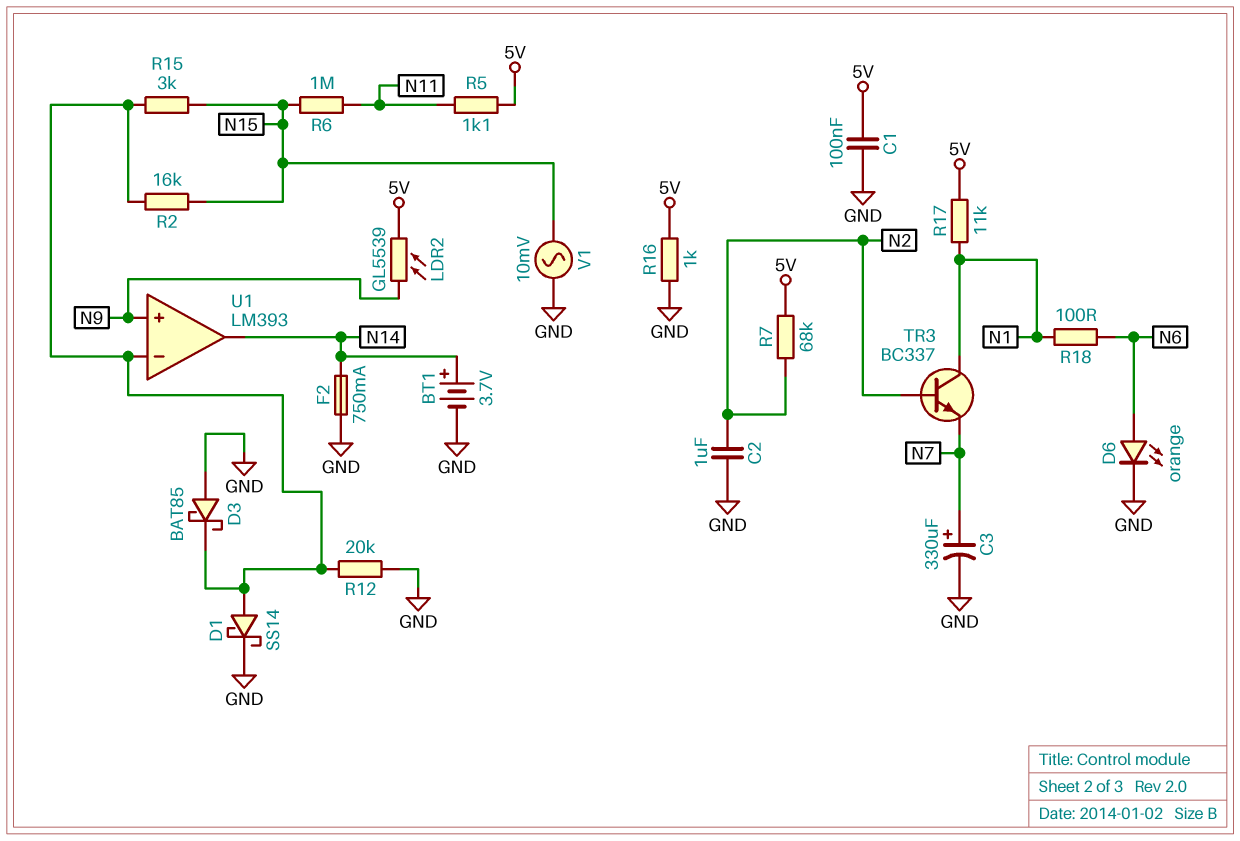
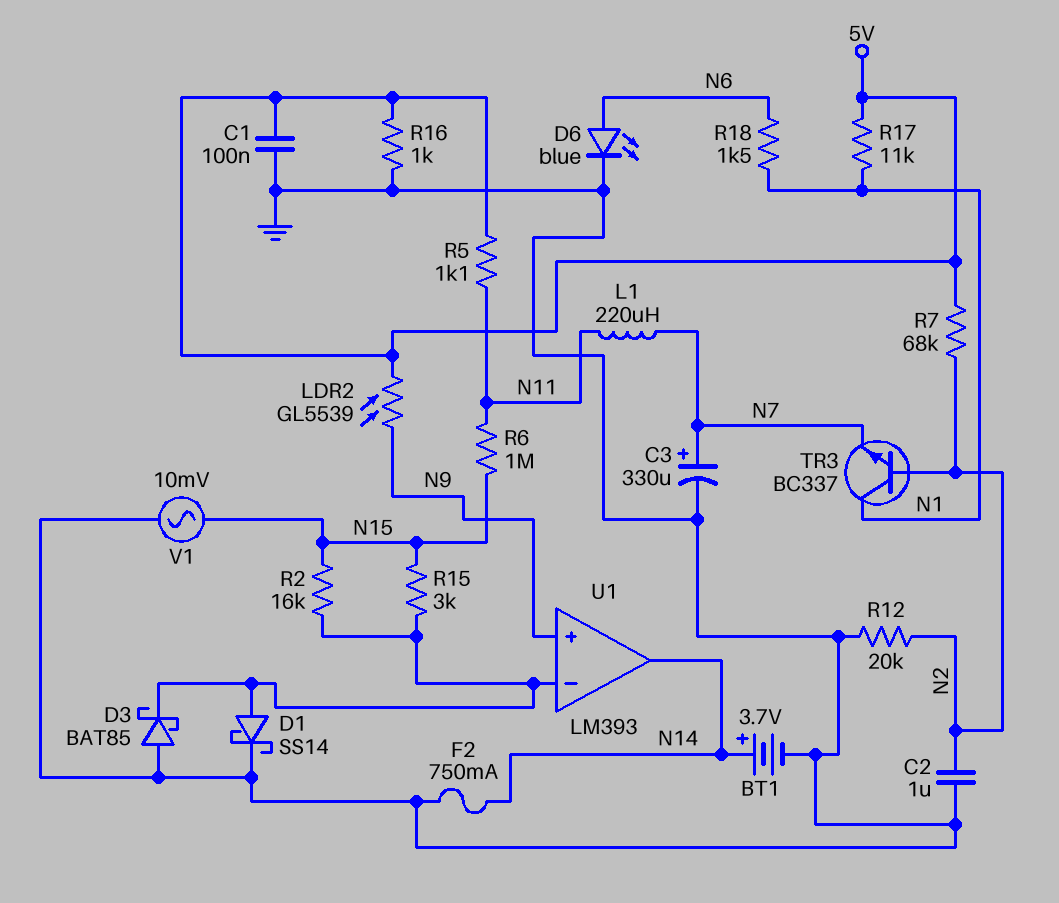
D6: LED orange (A N6, K GND) -> LED blue (A N6, K GND)
L1: none -> 220uH (N7, N11)
R12: 20k (GND, U1/in-) -> 20k (GND, N2)
R18: 100 (N1, N6) -> 1.5k (N1, N6)

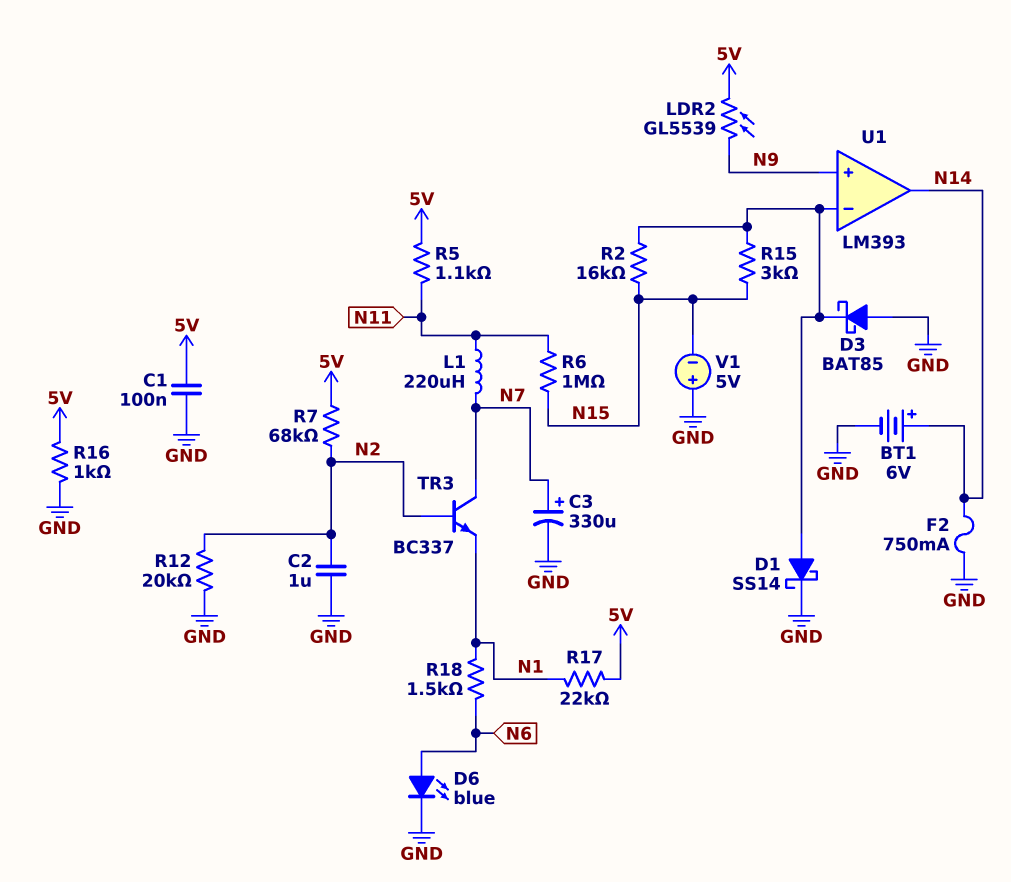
BT1: 3.7V (plus N14, minus GND) -> 6V (plus N14, minus GND)
R17: 11k (5V, N1) -> 22k (5V, N1)
TR3: NPN BC337 (B N2, C N1, E N7) -> NPN BC337 (B N2, C N7, E N1)
V1: AC 10mV (GND, N15) -> 5V (plus GND, minus N15)

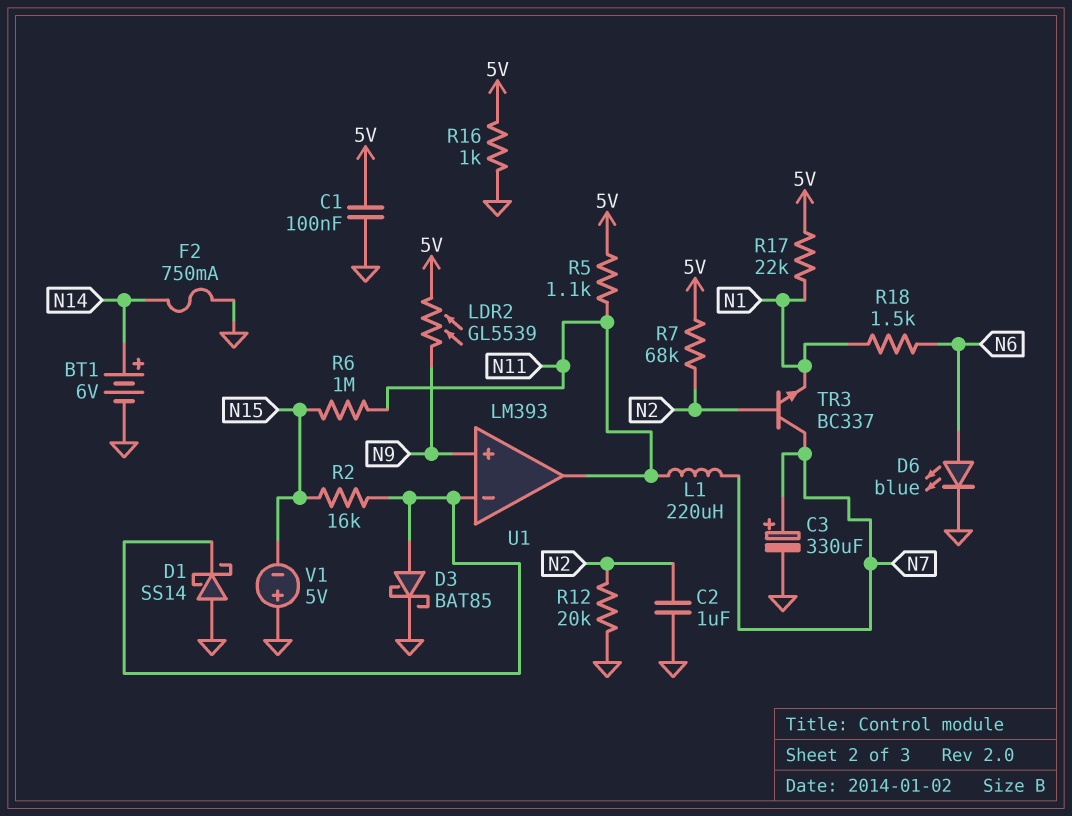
D1: schottky SS14 (A U1/in-, K GND) -> schottky SS14 (A GND, K U1/in-)
D3: schottky BAT85 (A GND, K U1/in-) -> schottky BAT85 (A U1/in-, K GND)
R15: 3k (N15, U1/in-) -> none
U1 pin out: N14 -> N11

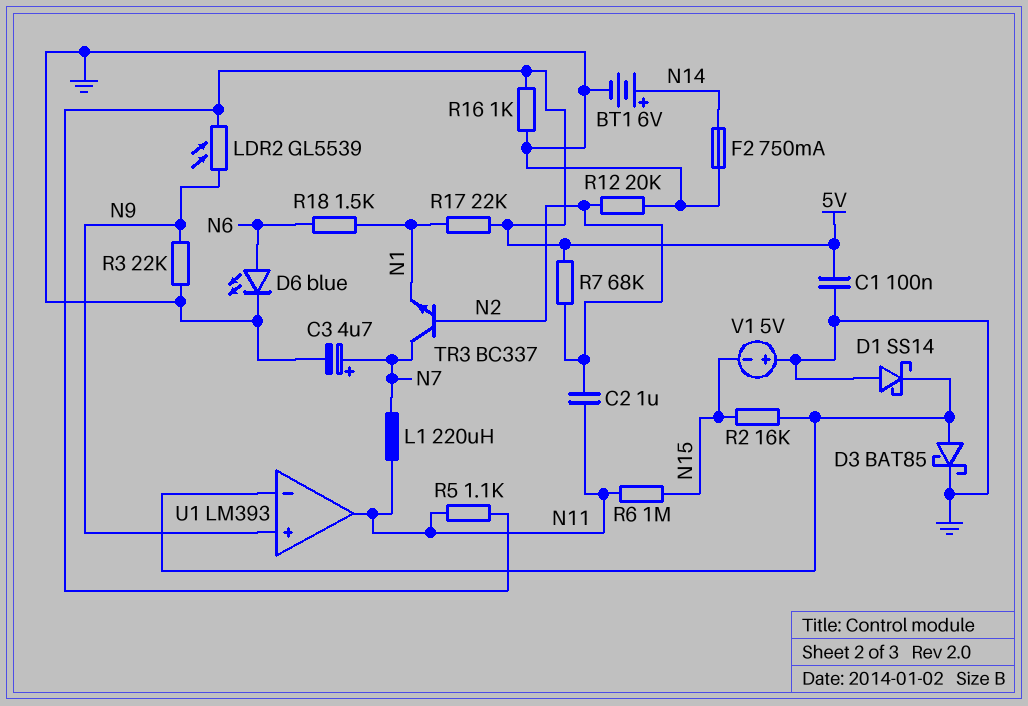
C2: 1uF (GND, N2) -> 1uF (N2, N11)
C3: 330uF (plus N7, minus GND) -> 4.7uF (plus N7, minus GND)
R3: none -> 22k (GND, N9)

